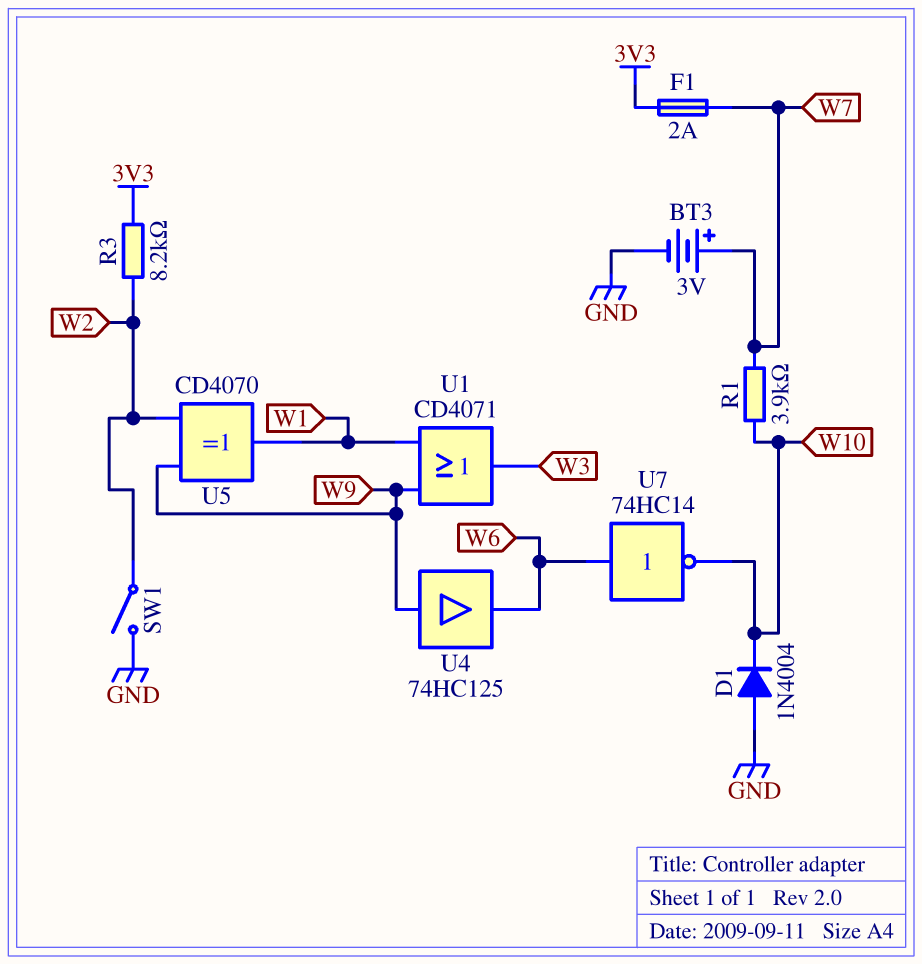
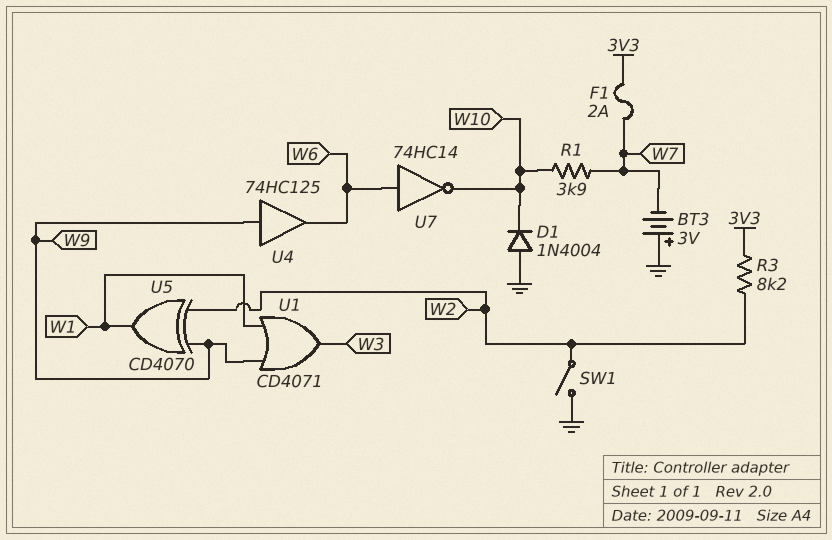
BT3: 3V (plus W7, minus GND) -> 3V (plus GND, minus W7)

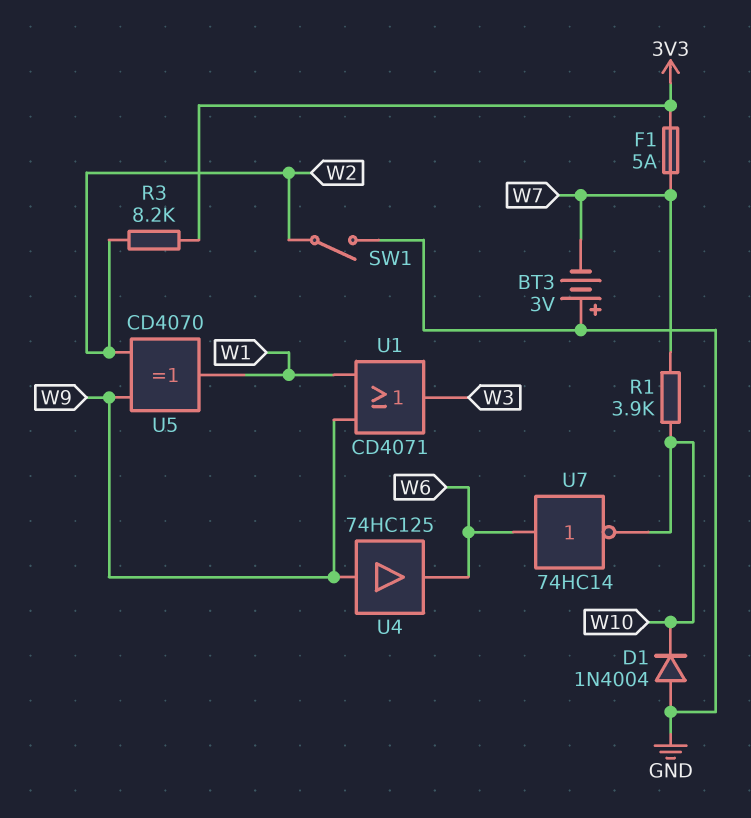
F1: 2A (3V3, W7) -> 5A (3V3, W7)

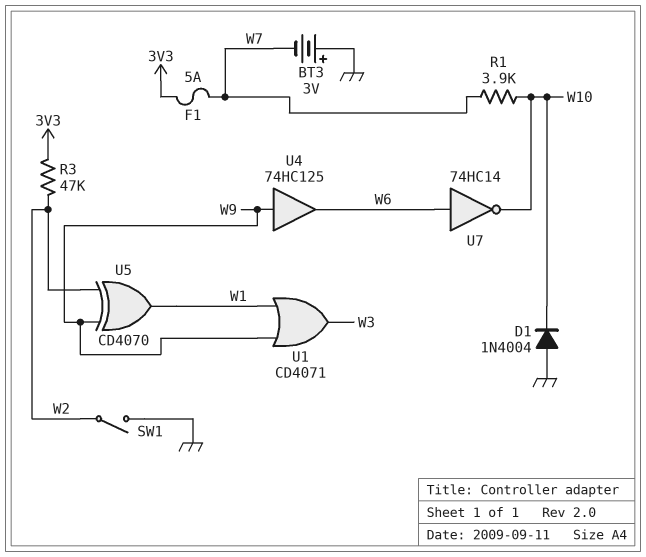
R3: 8.2k (3V3, W2) -> 47k (3V3, W2)

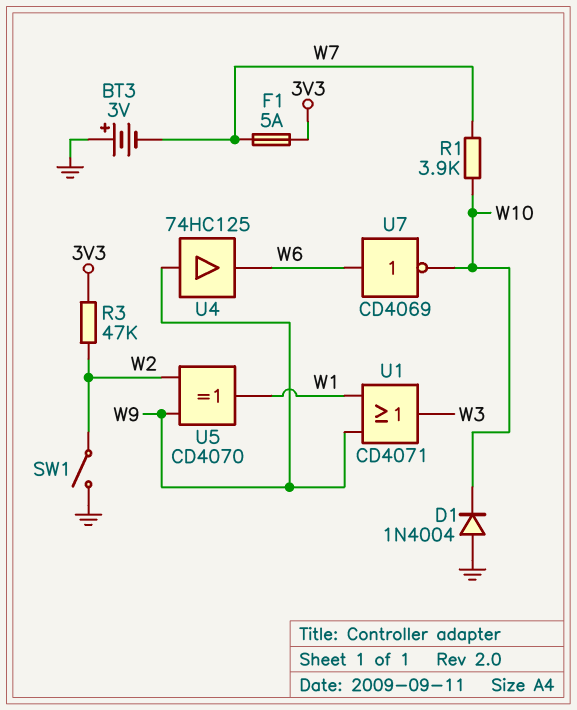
U7: NOT 74HC14 (in W6, out W10) -> NOT CD4069 (in W6, out W10)

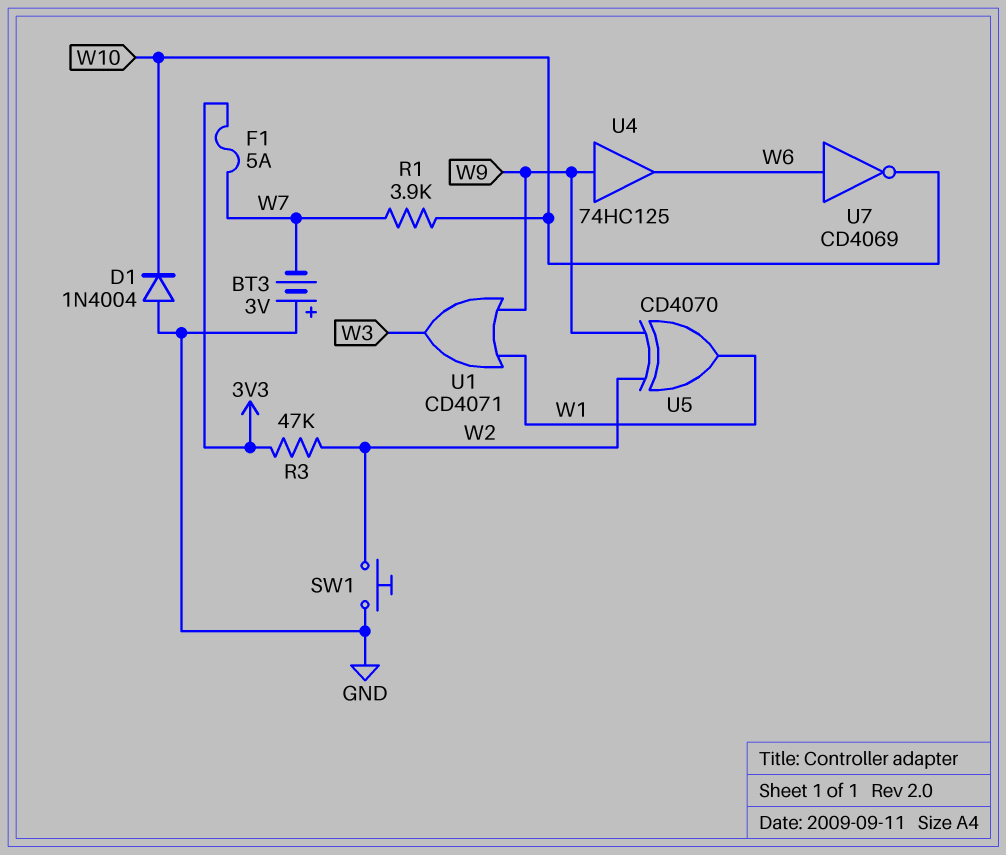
SW1: switch (GND, W2) -> button (GND, W2)

